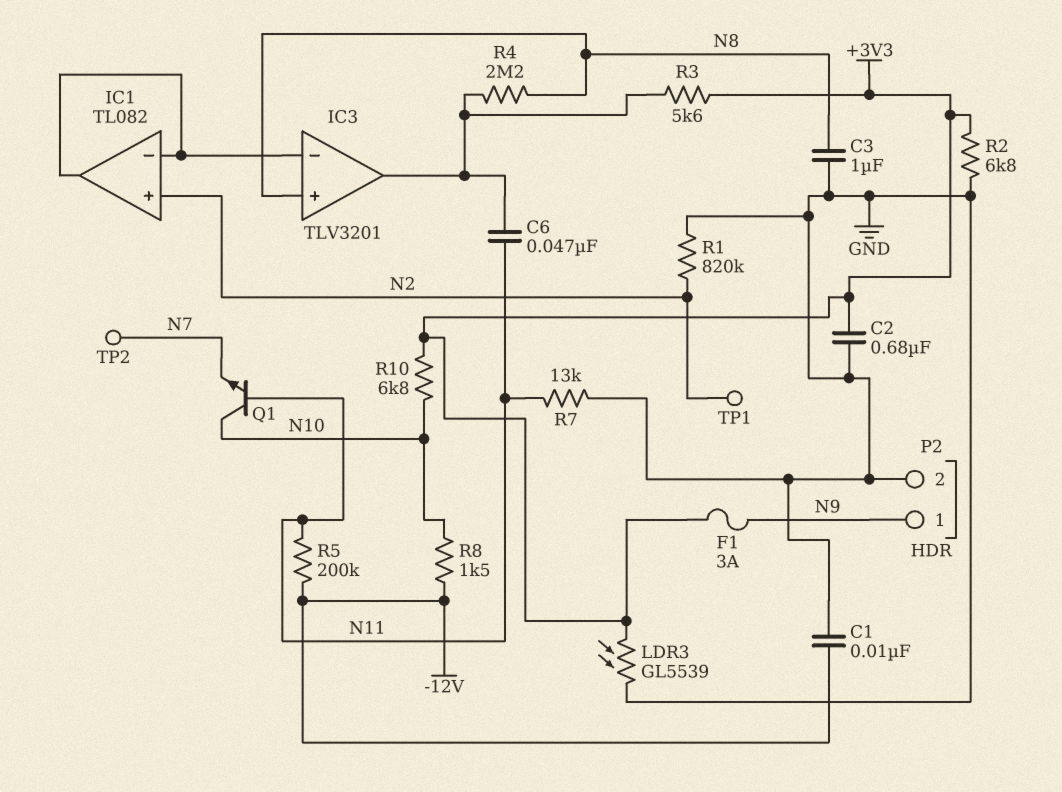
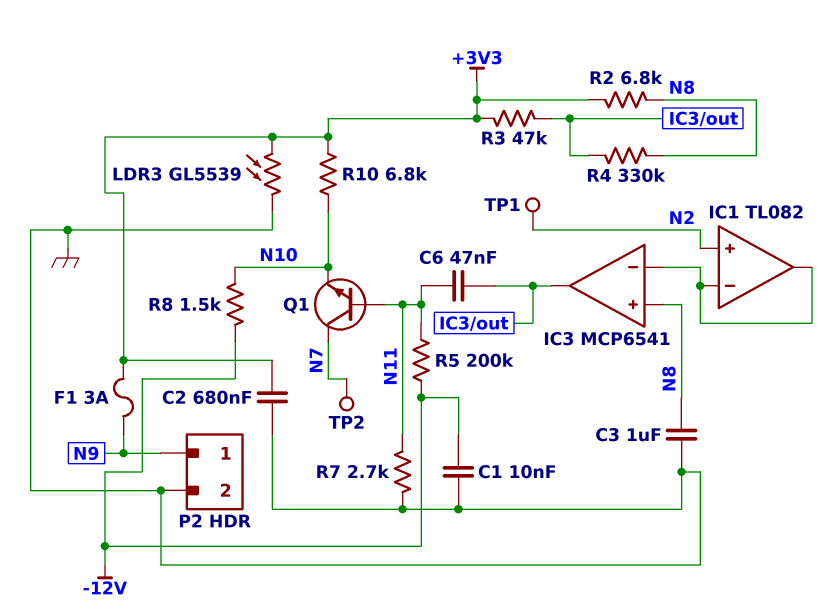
IC3: TLV3201 -> MCP6541
Q1: NPN (B N11, C N10, E N7) -> NPN (B N11, C N7, E N10)
R1: 820k (GND, N2) -> none
R2: 6.8k (+3V3, GND) -> 6.8k (+3V3, N8)
R3: 5.6k (+3V3, IC3/out) -> 47k (+3V3, IC3/out)
R4: 2.2M (IC3/out, N8) -> 330k (IC3/out, N8)
R7: 13k (GND, N11) -> 2.7k (GND, N11)

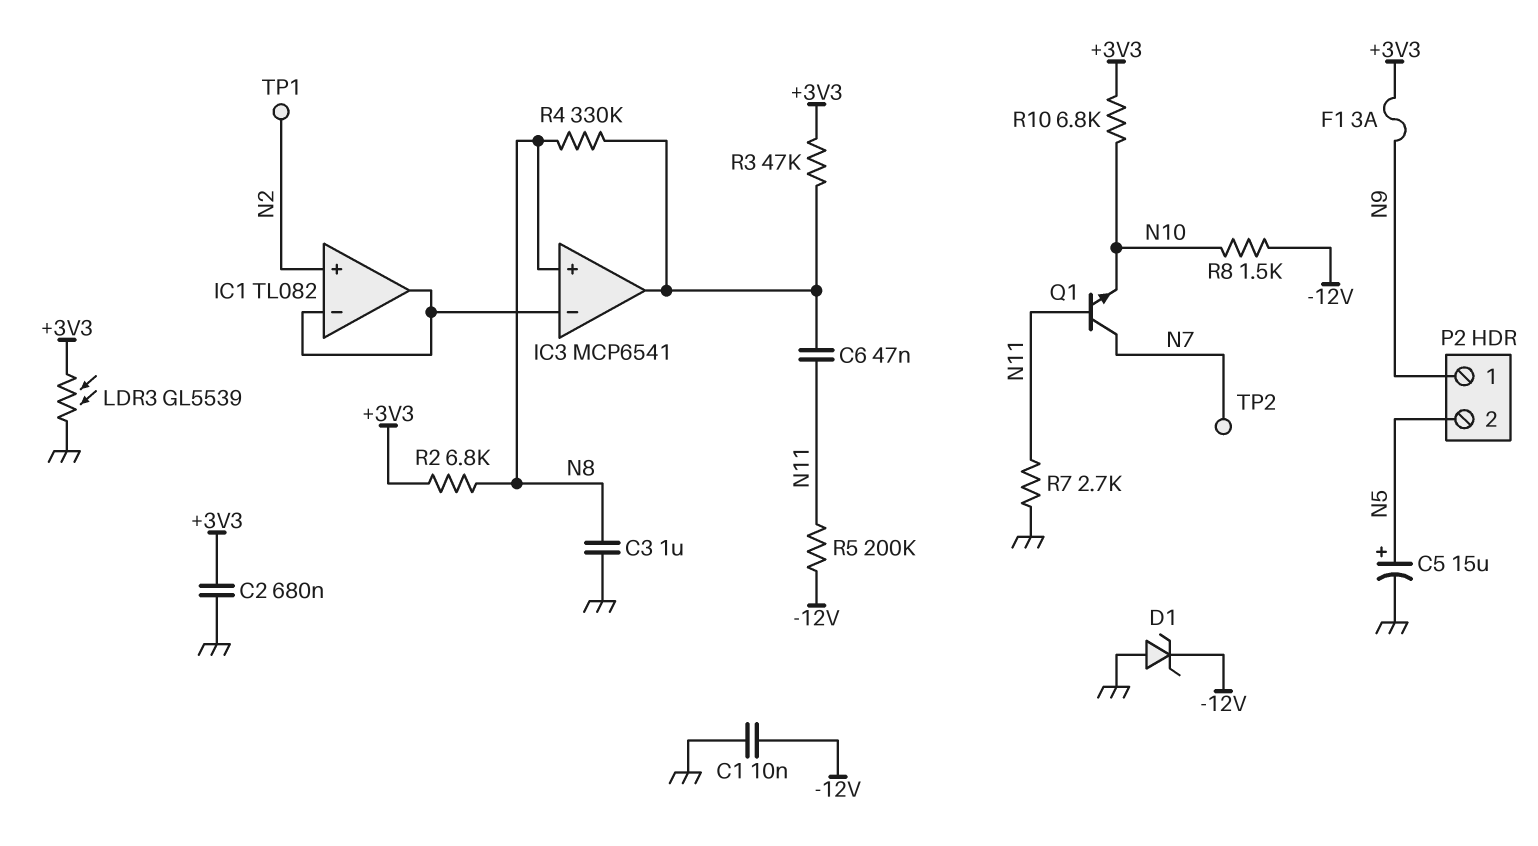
C5: none -> 15uF (plus N5, minus GND)
D1: none -> zener (A GND, K -12V)
P2 pin 2: GND -> N5

